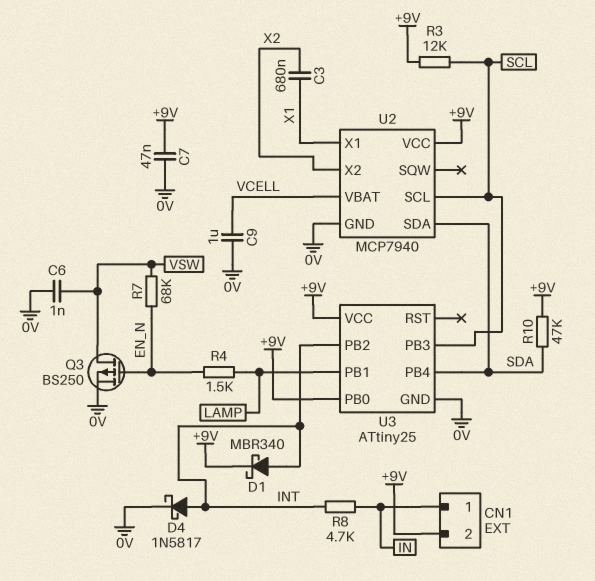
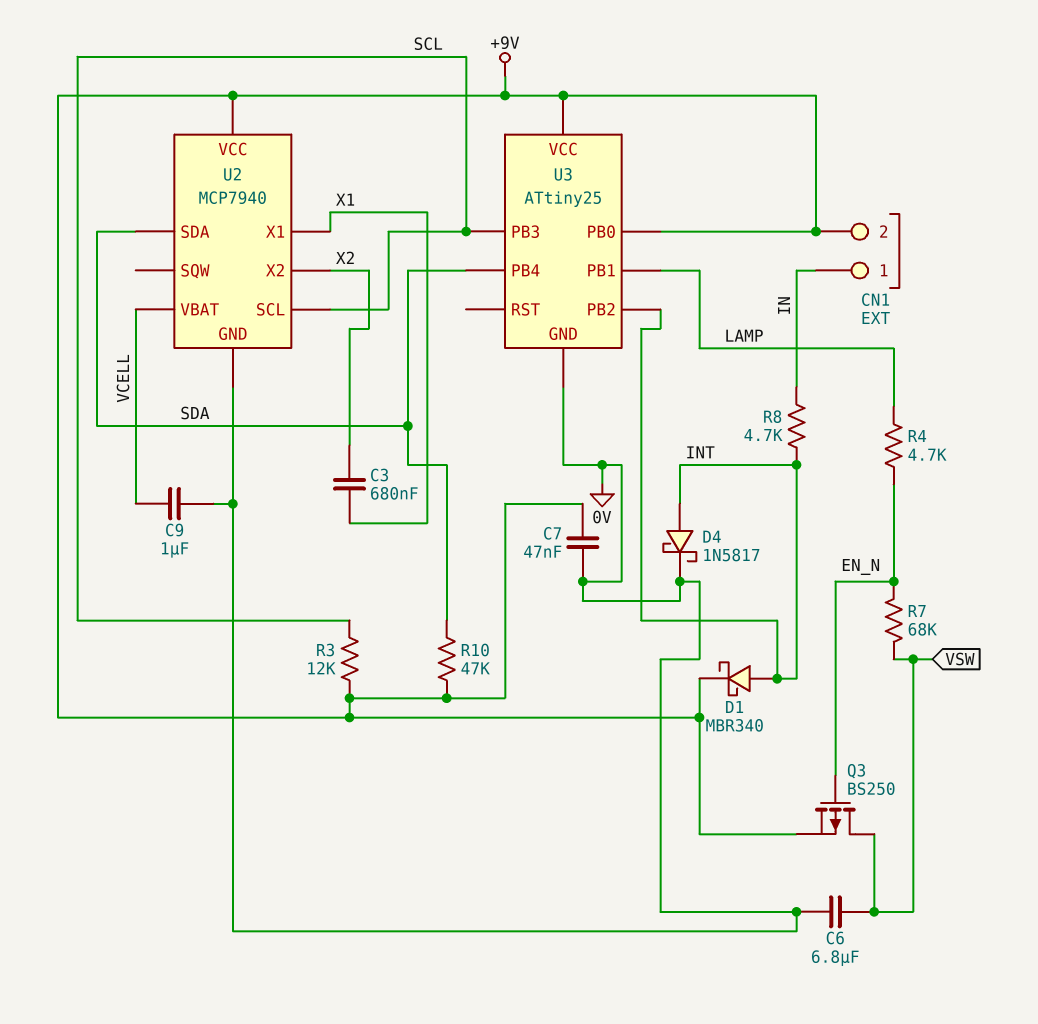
C6: 1nF (0V, VSW) -> 6.8uF (0V, VSW)
Q3: PMOS BS250 (G EN_N, D VSW, S 0V) -> PMOS BS250 (G EN_N, D VSW, S +9V)
R4: 1.5k (EN_N, LAMP) -> 4.7k (EN_N, LAMP)

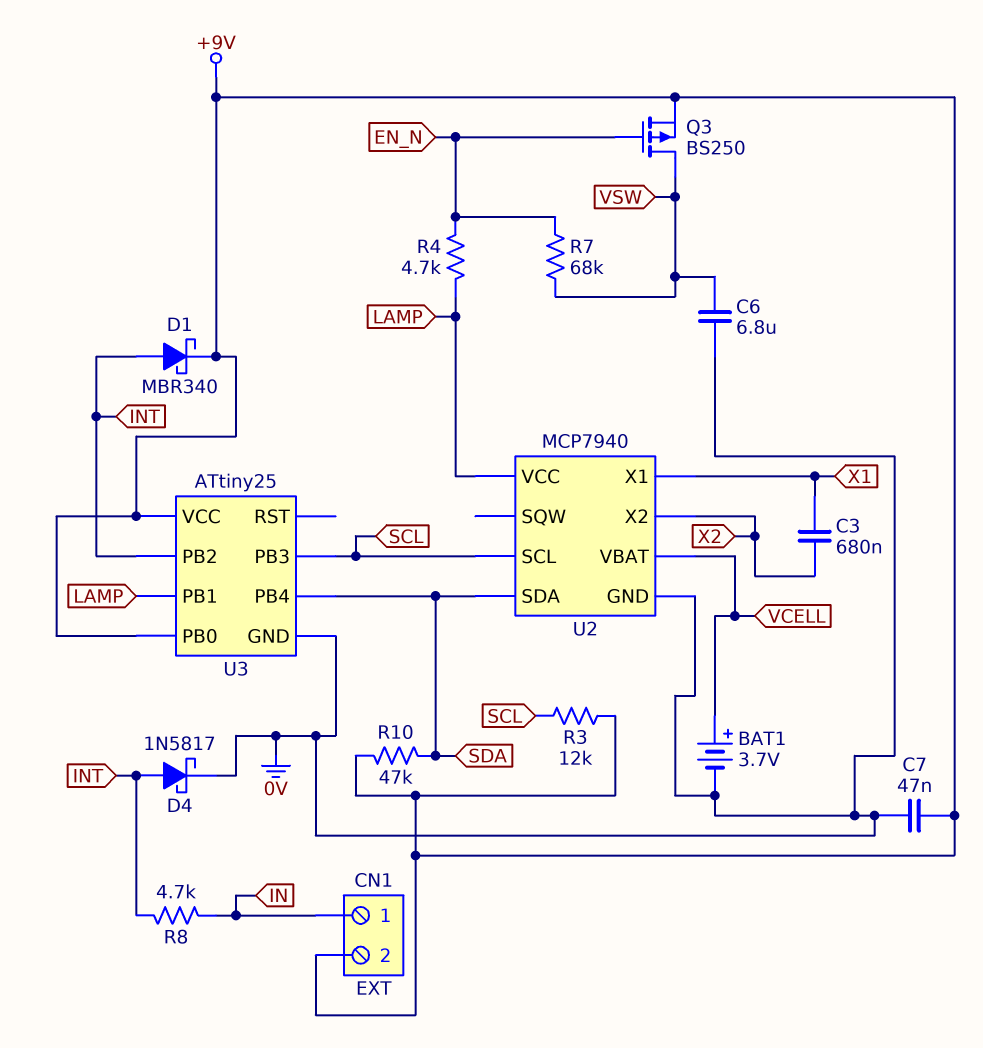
BAT1: none -> 3.7V (plus VCELL, minus 0V)
C9: 1uF (0V, VCELL) -> none
U2 pin VCC: +9V -> LAMP

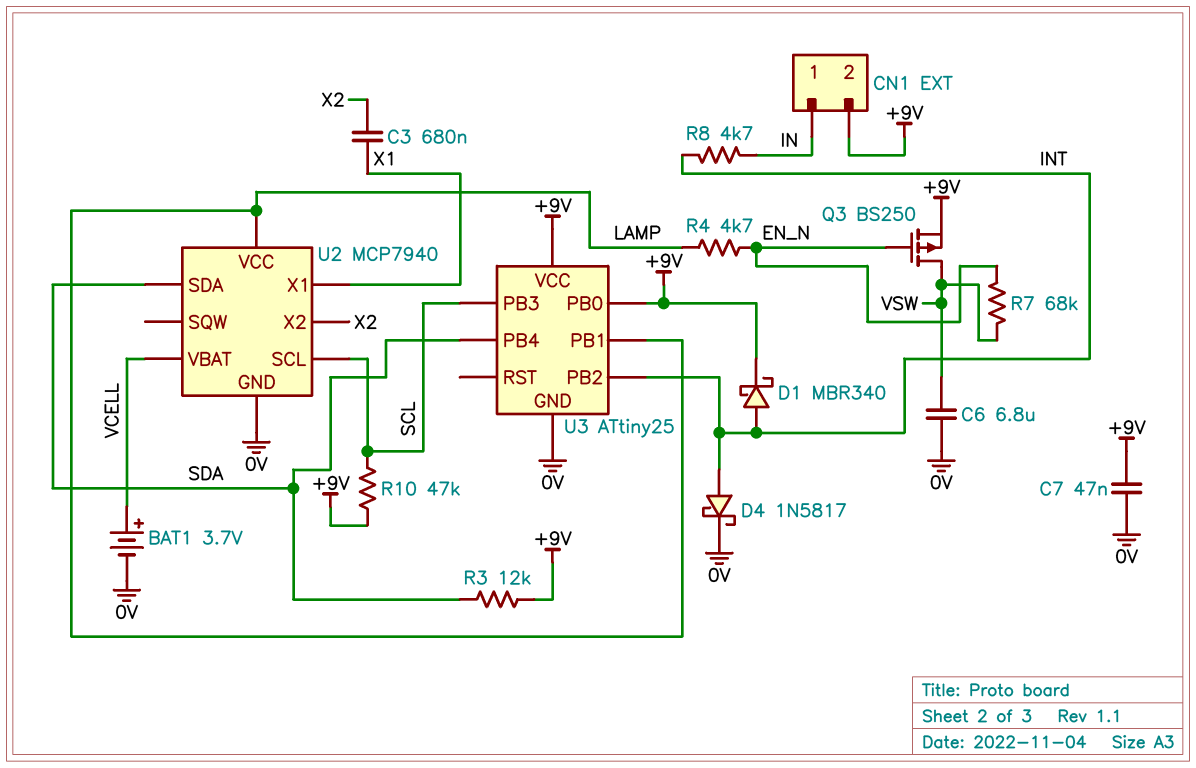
R3: 12k (+9V, SCL) -> 12k (+9V, SDA)
R10: 47k (+9V, SDA) -> 47k (+9V, SCL)

